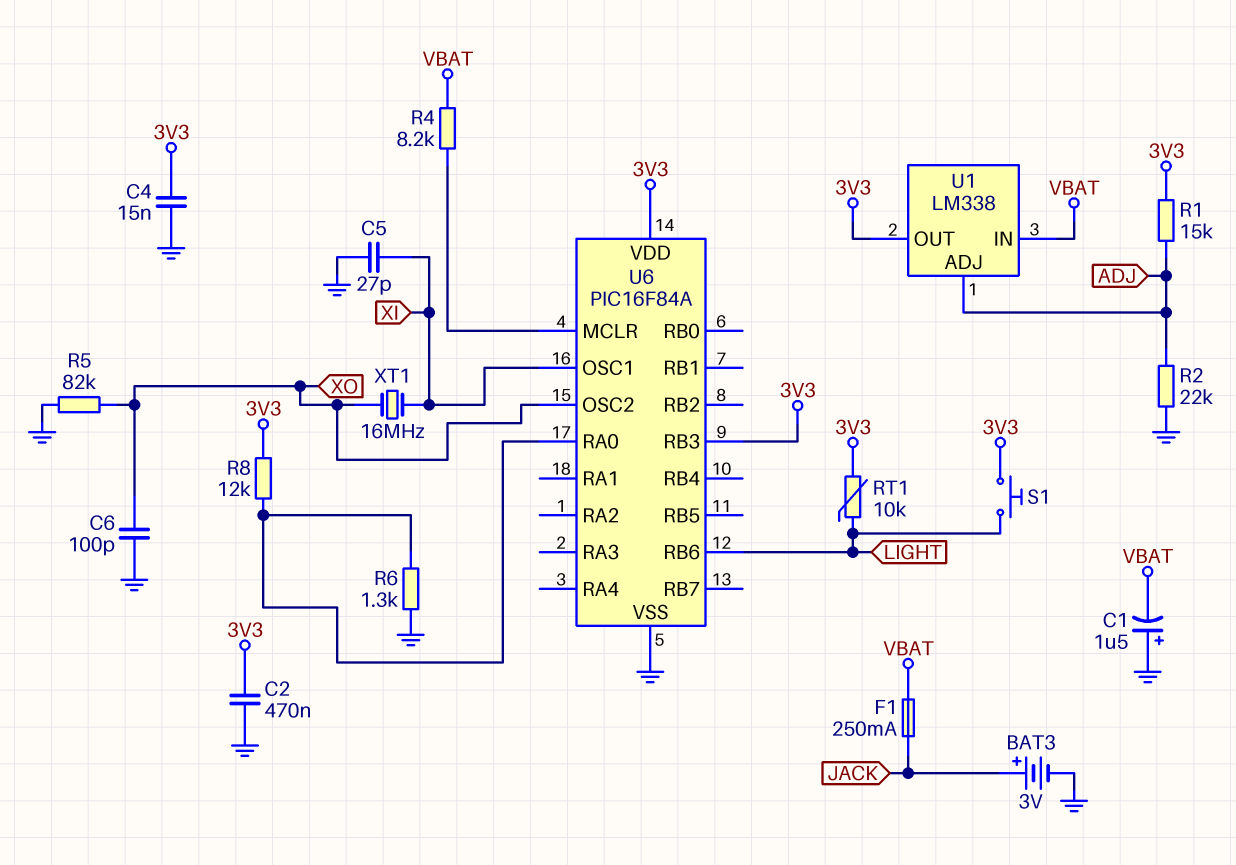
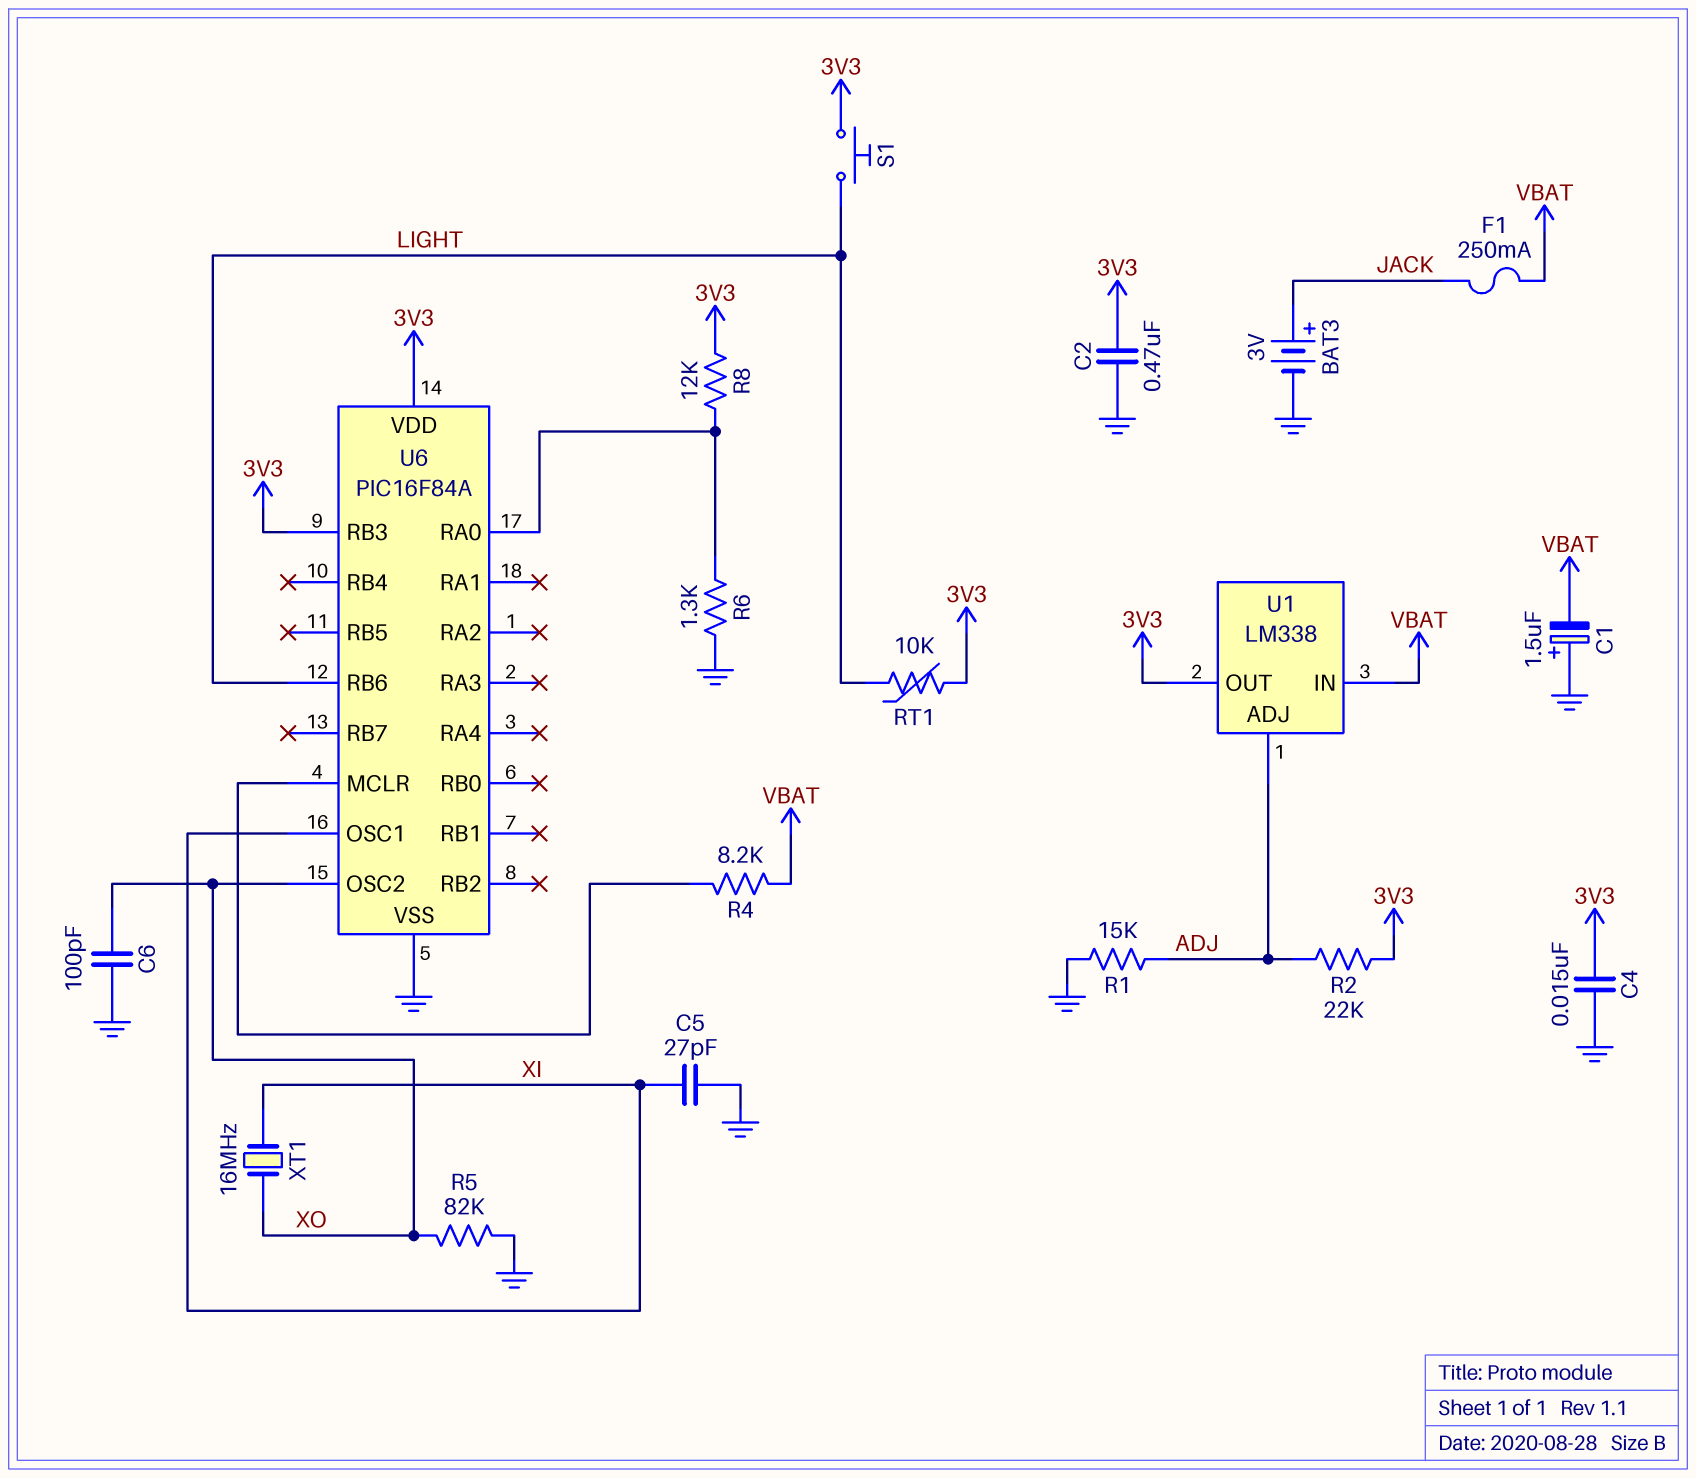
R1: 15k (3V3, ADJ) -> 15k (ADJ, GND)
R2: 22k (ADJ, GND) -> 22k (3V3, ADJ)

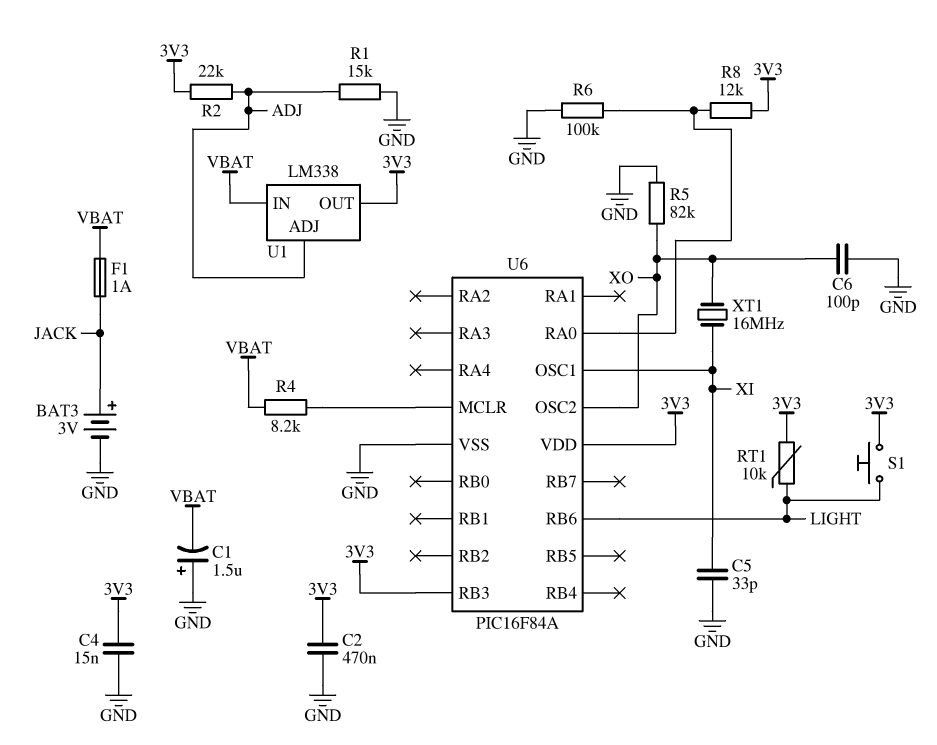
C5: 27pF (GND, XI) -> 33pF (GND, XI)
F1: 250mA (JACK, VBAT) -> 1A (JACK, VBAT)
R6: 1.3k (GND, U6/RA0) -> 100k (GND, U6/RA0)

